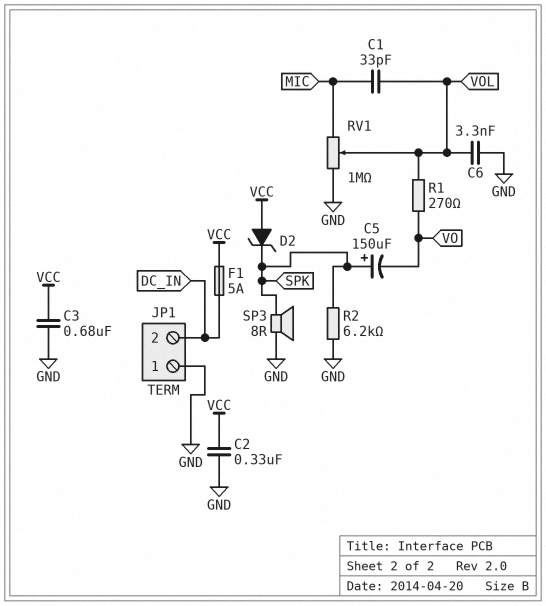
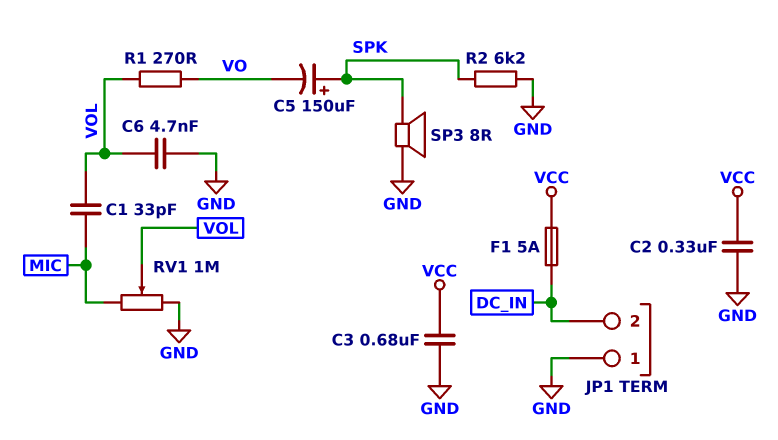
C6: 3.3nF (GND, VOL) -> 4.7nF (GND, VOL)
D2: zener (A VCC, K SPK) -> none

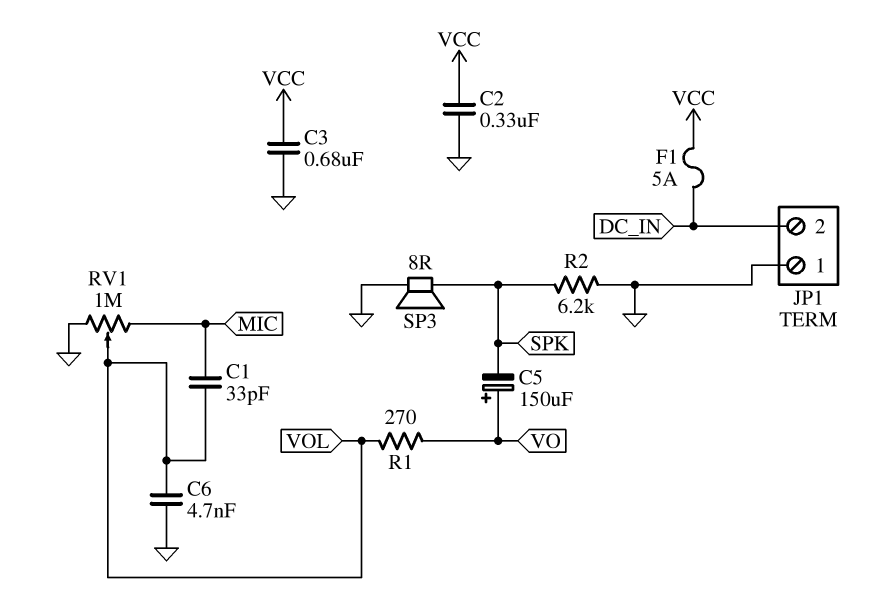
C5: 150uF (plus SPK, minus VO) -> 150uF (plus VO, minus SPK)

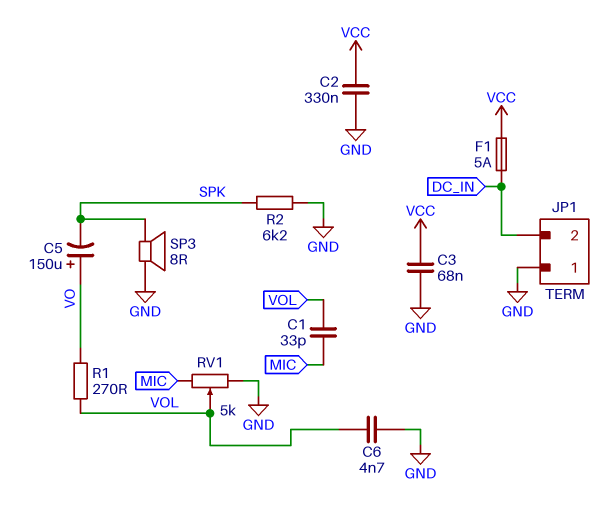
C3: 680nF (GND, VCC) -> 68nF (GND, VCC)
RV1: 1M (GND, MIC, wiper VOL) -> 5k (GND, MIC, wiper VOL)

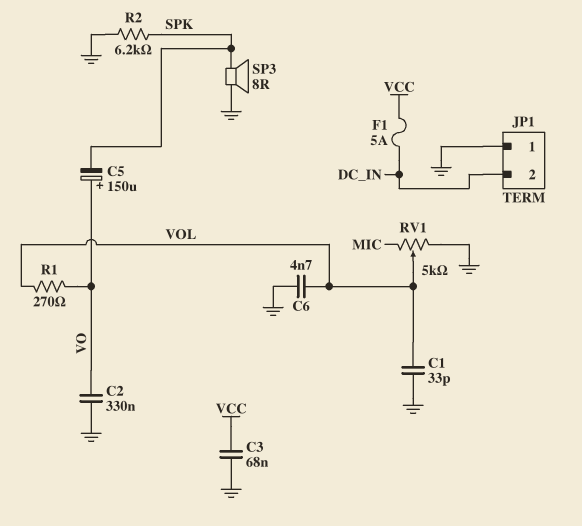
C1: 33pF (MIC, VOL) -> 33pF (GND, VOL)
C2: 330nF (GND, VCC) -> 330nF (GND, VO)

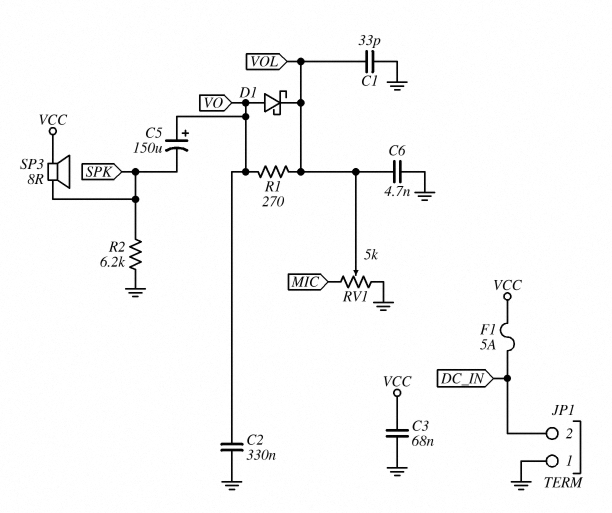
D1: none -> schottky (A VO, K VOL)
SP3: speaker 8R (GND, SPK) -> speaker 8R (SPK, VCC)

